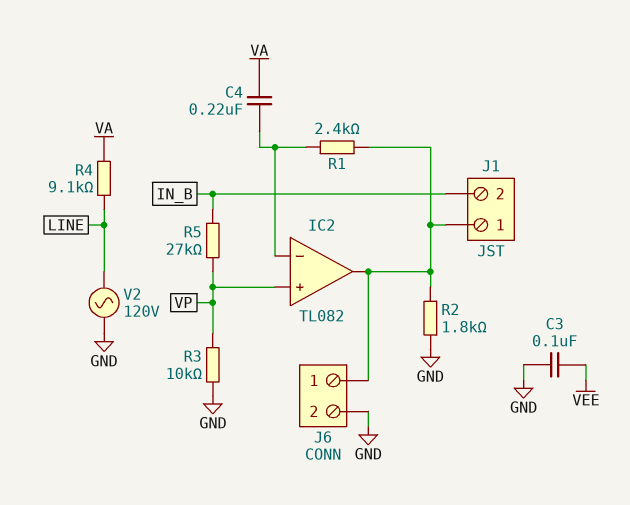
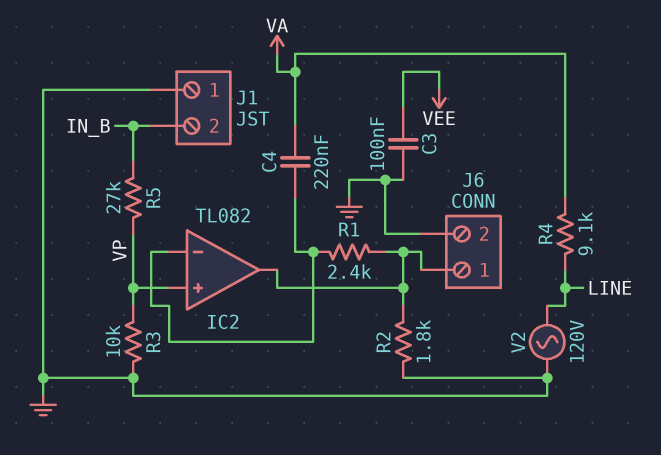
J1 pin 1: IC2/out -> GND

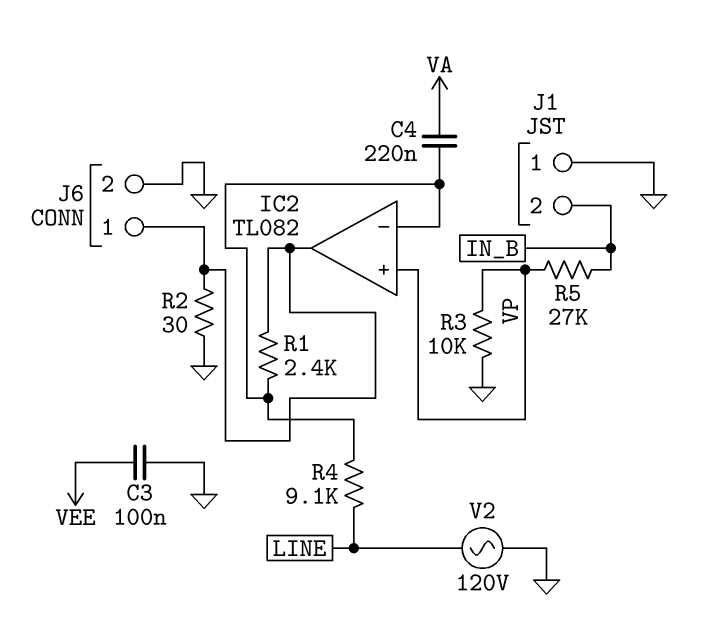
R2: 1.8k (GND, IC2/out) -> 30 (GND, IC2/out)
R4: 9.1k (LINE, VA) -> 9.1k (IC2/in-, LINE)

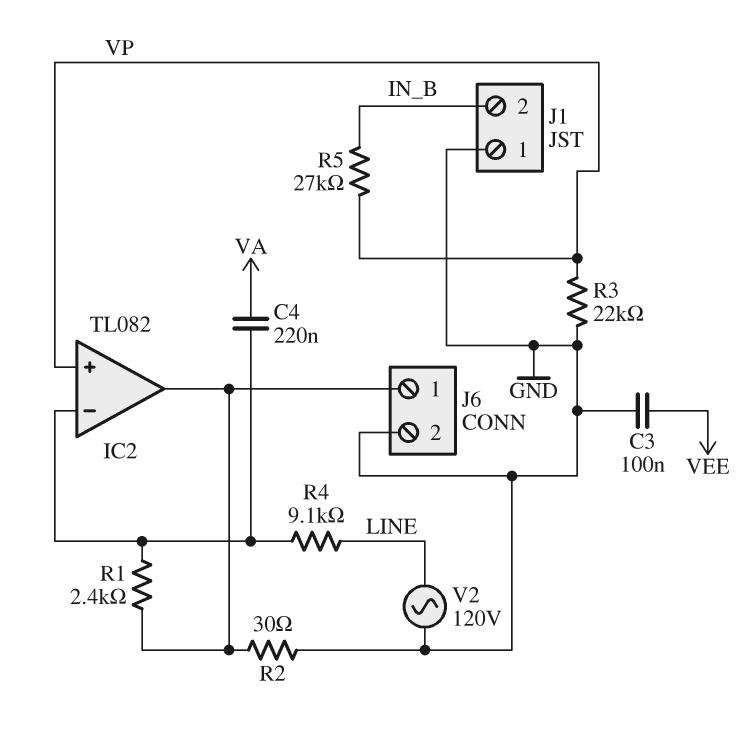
R3: 10k (GND, VP) -> 22k (GND, VP)

